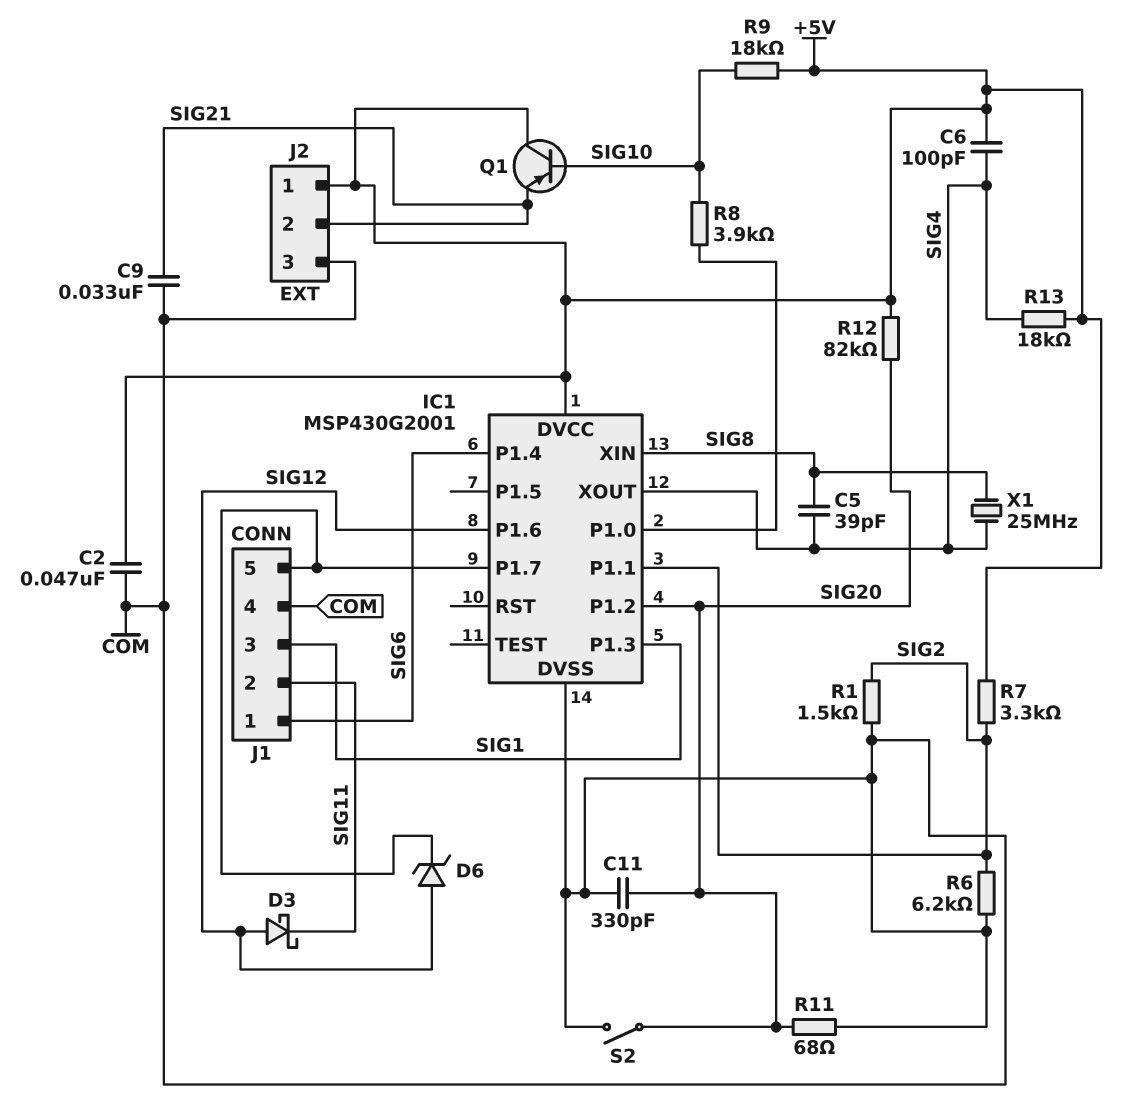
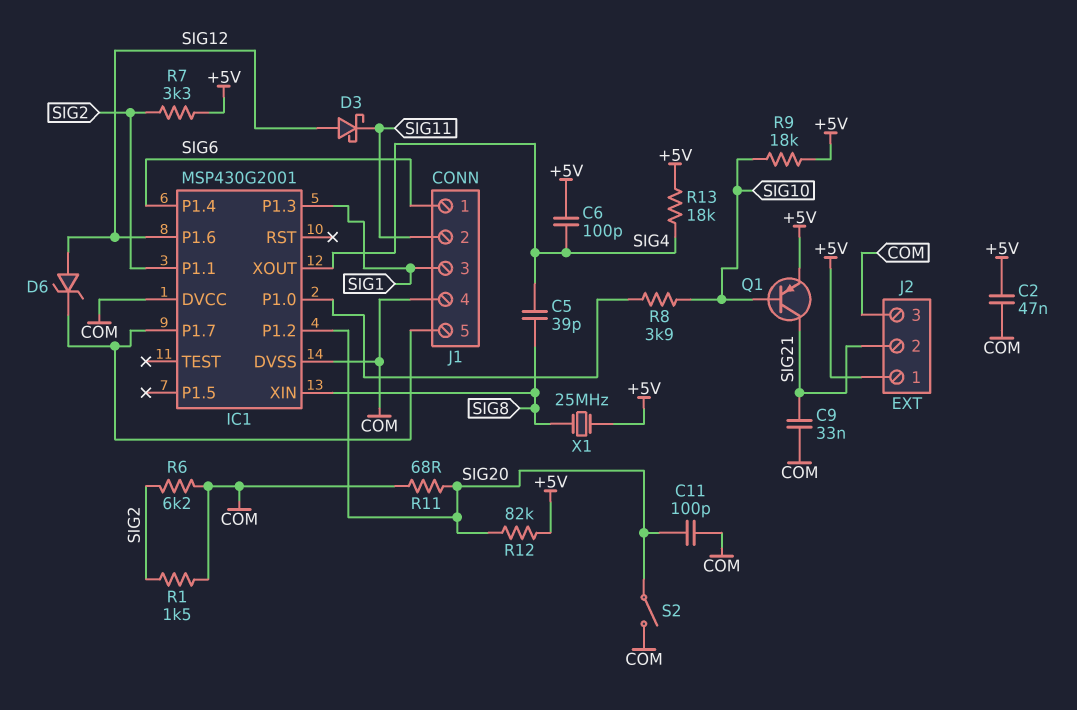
C11: 330pF (COM, SIG20) -> 100pF (COM, SIG20)
IC1 pin DVCC: +5V -> COM
Q1: PNP (B SIG10, C +5V, E SIG21) -> PNP (B SIG10, C SIG21, E +5V)
X1: 25MHz (SIG4, SIG8) -> 25MHz (+5V, SIG8)

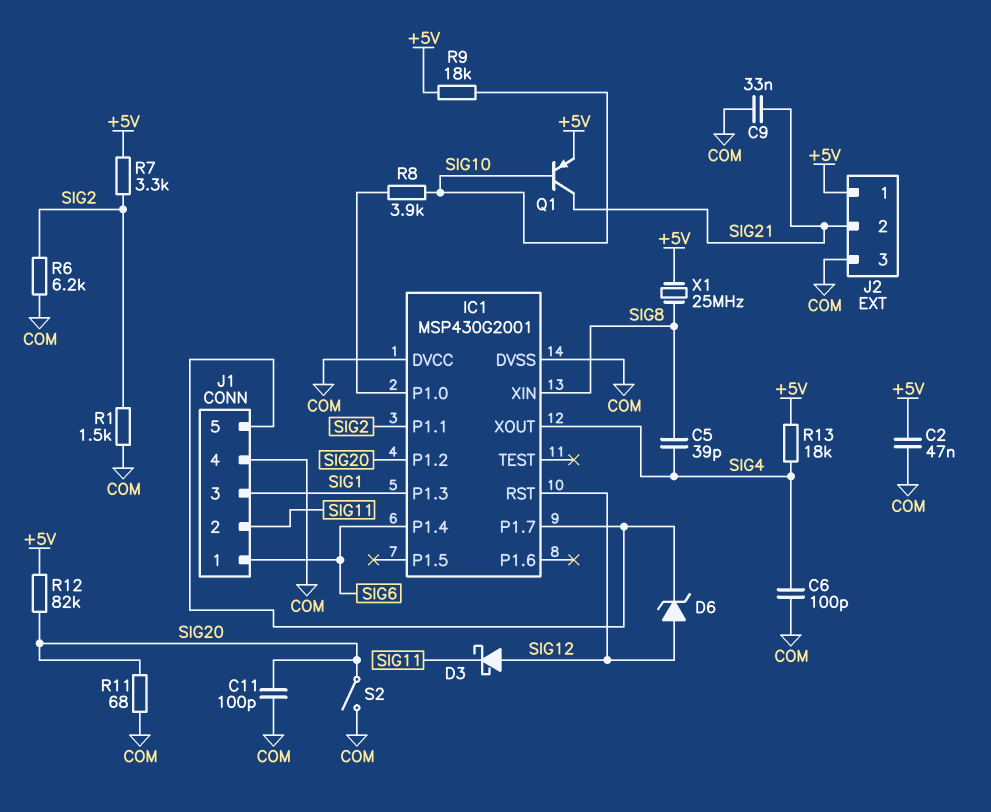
C6: 100pF (+5V, SIG4) -> 100pF (COM, SIG4)
IC1 pin P1.6: SIG12 -> none
IC1 pin RST: none -> SIG12

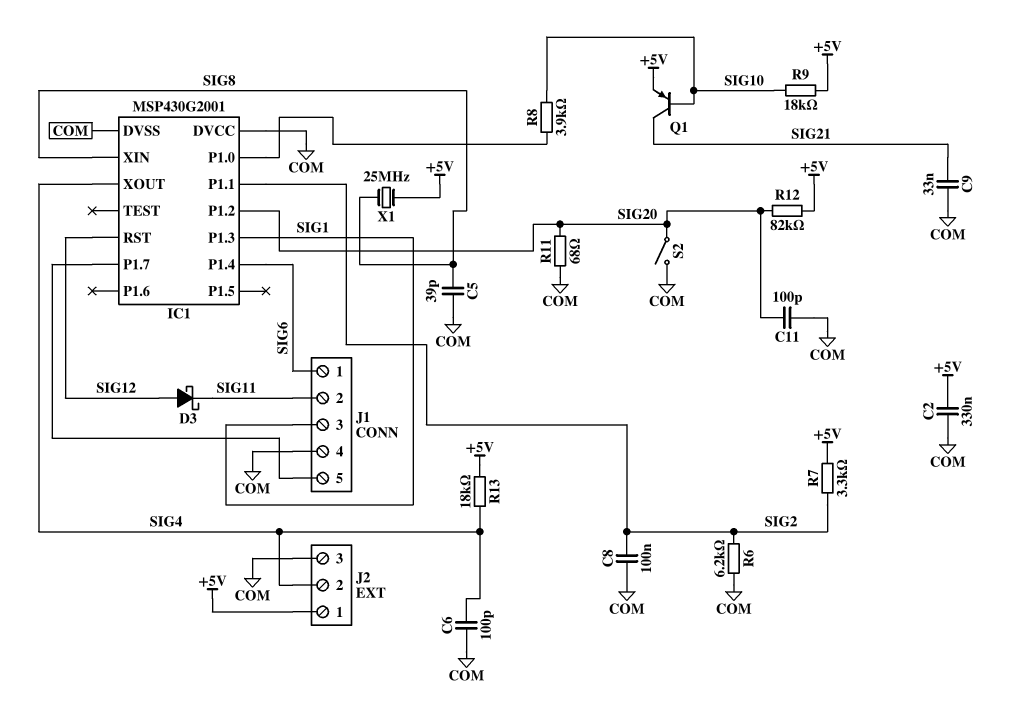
C2: 47nF (+5V, COM) -> 330nF (+5V, COM)
C5: 39pF (SIG4, SIG8) -> 39pF (COM, SIG8)
C8: none -> 100nF (COM, SIG2)
D6: zener (A SIG12, K IC1/P1.7) -> none
J2 pin 2: SIG21 -> SIG4
R1: 1.5k (COM, SIG2) -> none

